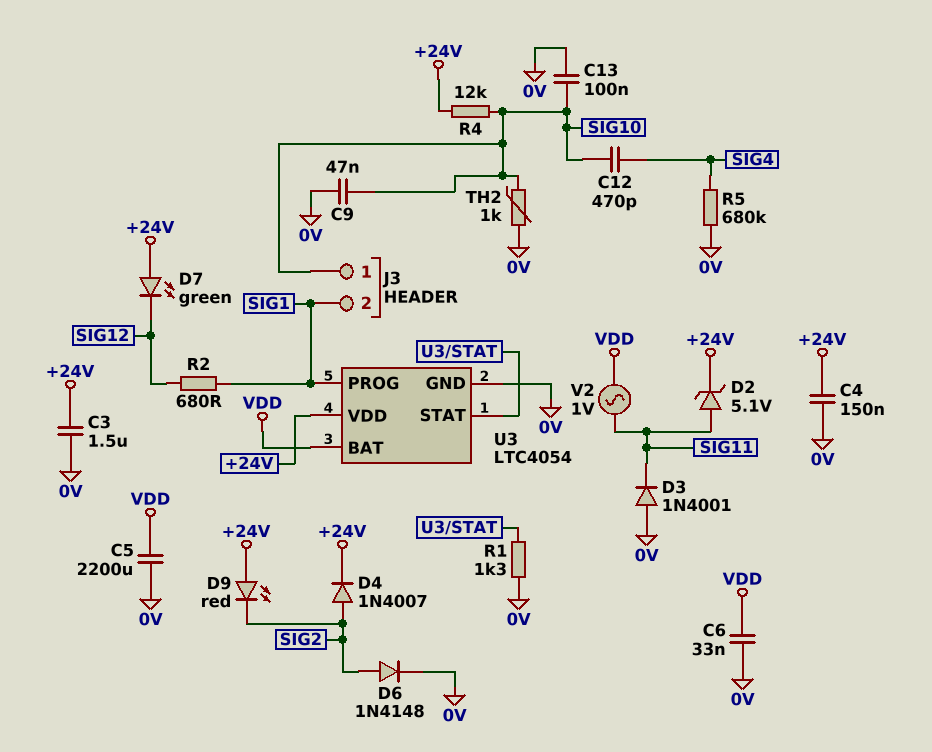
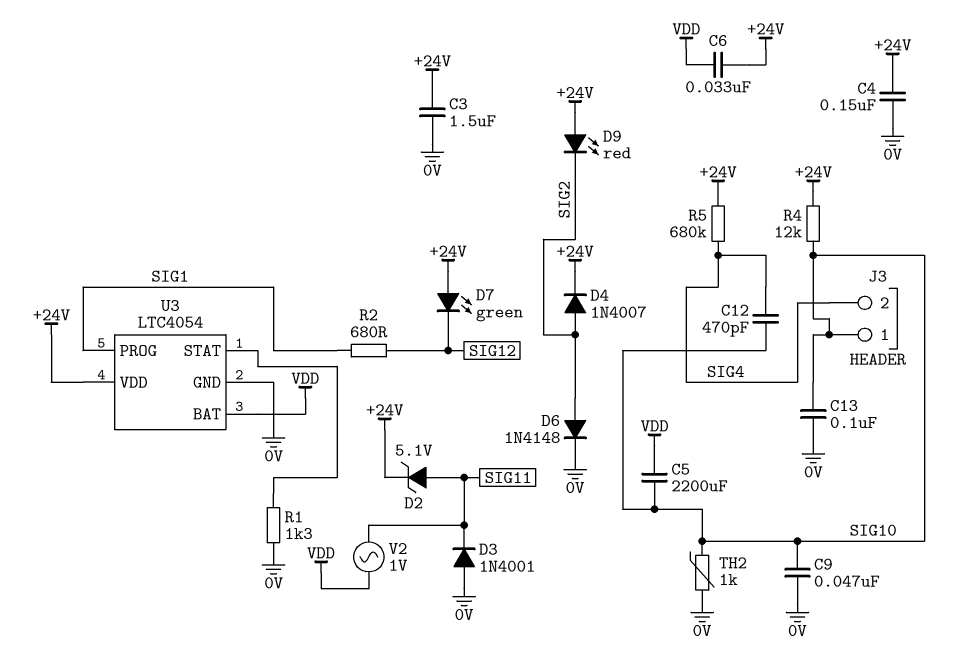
C5: 2200uF (0V, VDD) -> 2200uF (SIG10, VDD)
C6: 33nF (0V, VDD) -> 33nF (+24V, VDD)
J3 pin 2: SIG1 -> SIG4
R5: 680k (0V, SIG4) -> 680k (+24V, SIG4)

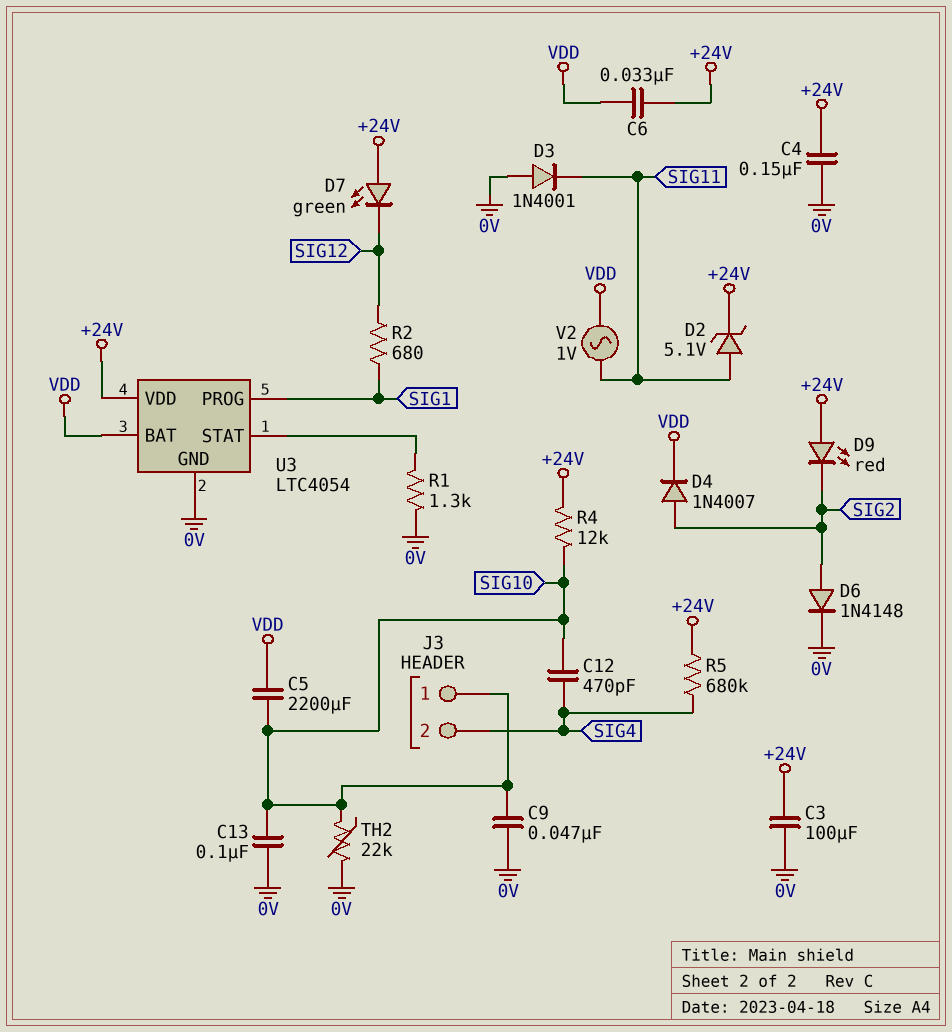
C3: 1.5uF (+24V, 0V) -> 100uF (+24V, 0V)
D4: diode 1N4007 (A SIG2, K +24V) -> diode 1N4007 (A SIG2, K VDD)
TH2: 1k (0V, SIG10) -> 22k (0V, SIG10)

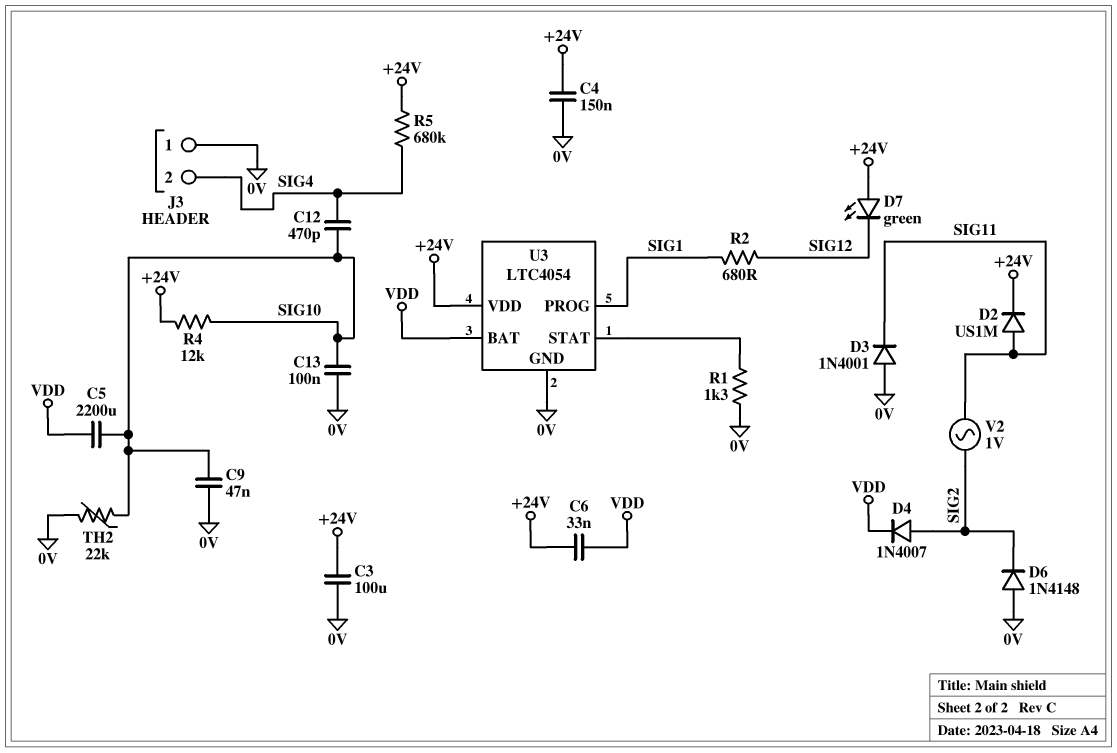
D2: zener 5.1V (A SIG11, K +24V) -> diode US1M (A SIG11, K +24V)
D6: diode 1N4148 (A SIG2, K 0V) -> diode 1N4148 (A 0V, K SIG2)
D9: LED red (A +24V, K SIG2) -> none
J3 pin 1: SIG10 -> 0V
V2: AC 1V (SIG11, VDD) -> AC 1V (SIG2, SIG11)

